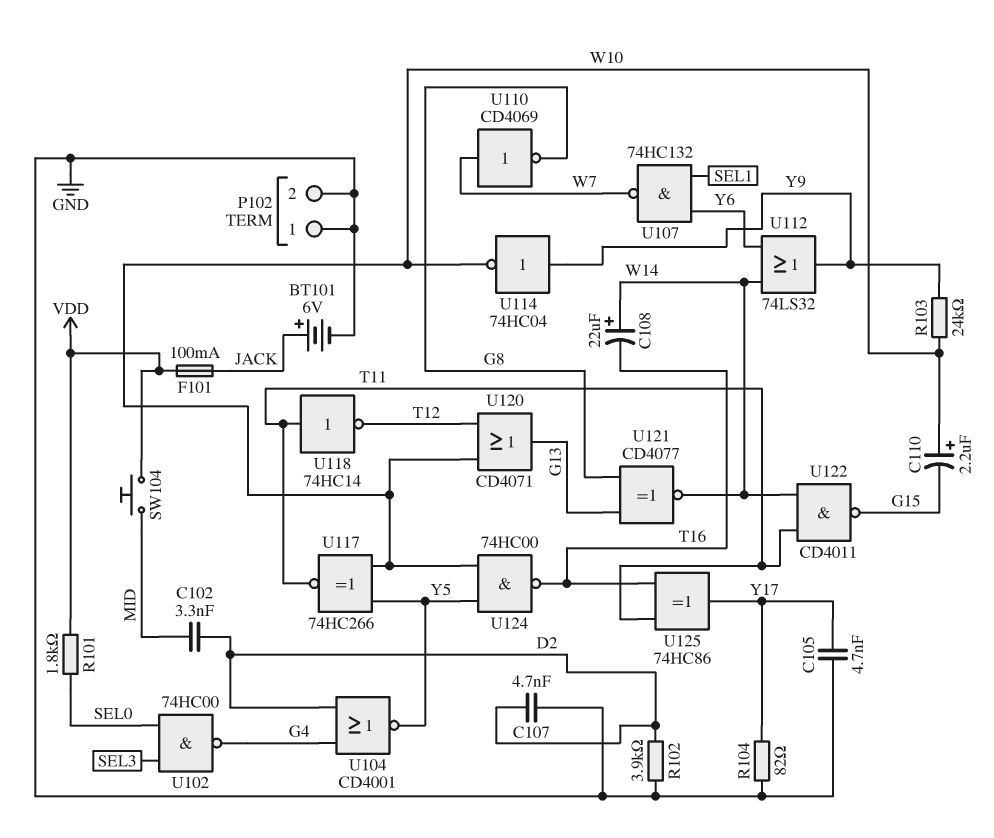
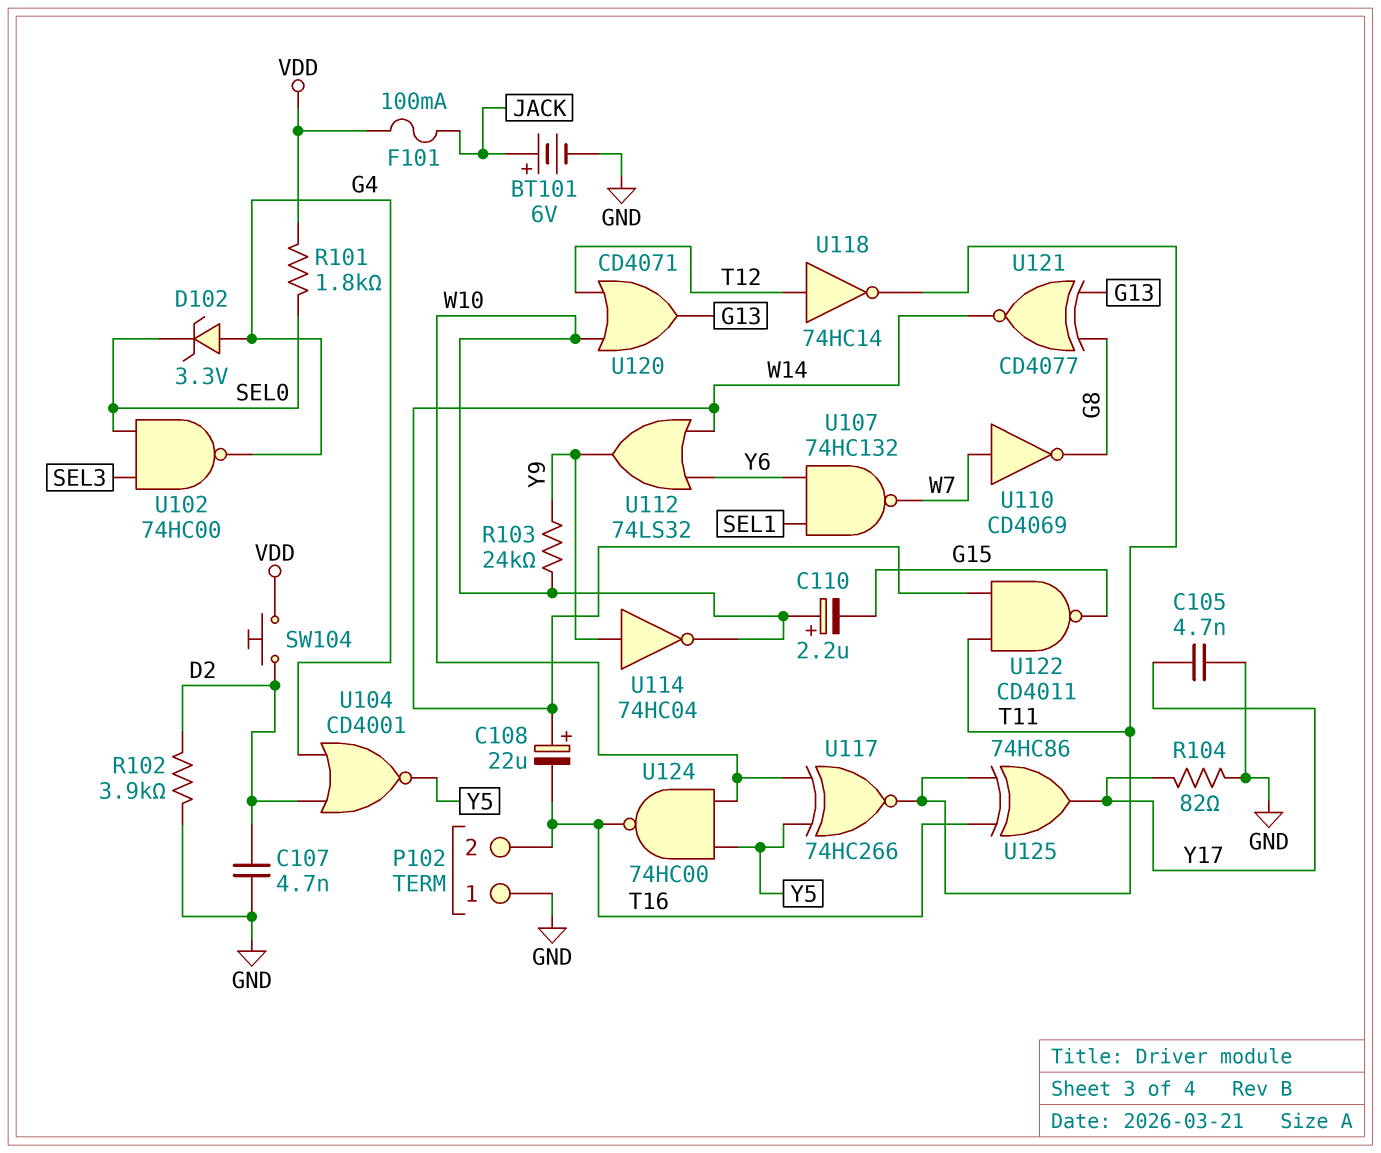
C102: 3.3nF (D2, MID) -> none
D102: none -> zener 3.3V (A G4, K SEL0)
P102 pin 2: GND -> T16
SW104: button (MID, VDD) -> button (D2, VDD)
U118: NOT 74HC14 (in T11, out T12) -> NOT 74HC14 (in T12, out T11)

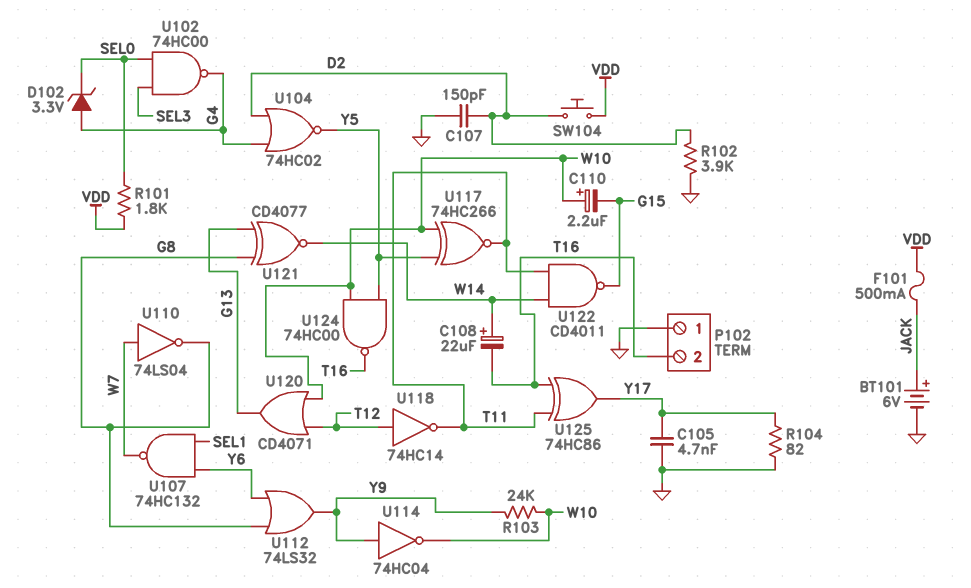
C107: 4.7nF (D2, GND) -> 150pF (D2, GND)
F101: 100mA (JACK, VDD) -> 500mA (JACK, VDD)
U104: NOR CD4001 (in D2, in G4, out Y5) -> NOR 74HC02 (in D2, in G4, out Y5)
U110: NOT CD4069 (in W7, out G8) -> NOT 74LS04 (in W7, out G8)
U112: OR 74LS32 (in W14, in Y6, out Y9) -> OR 74LS32 (in G8, in Y6, out Y9)

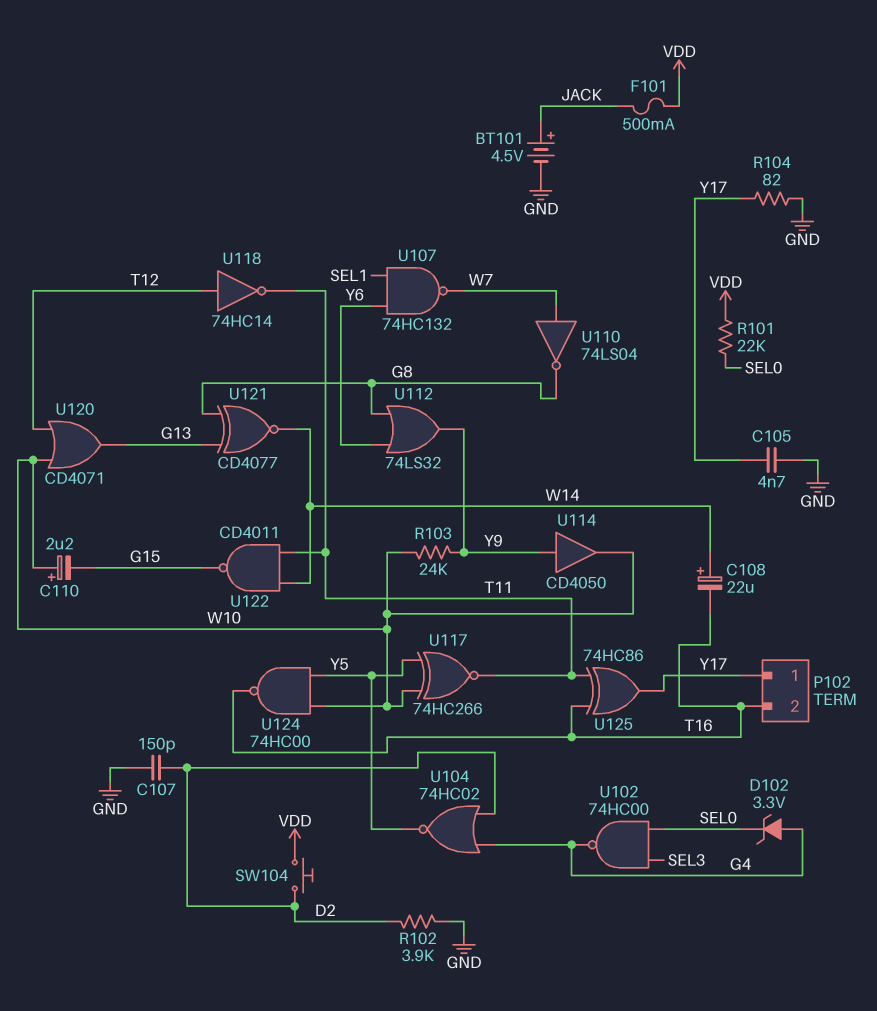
BT101: 6V (plus JACK, minus GND) -> 4.5V (plus JACK, minus GND)
P102 pin 1: GND -> Y17
R101: 1.8k (SEL0, VDD) -> 22k (SEL0, VDD)
U114: NOT 74HC04 (in Y9, out W10) -> buffer CD4050 (in Y9, out W10)

